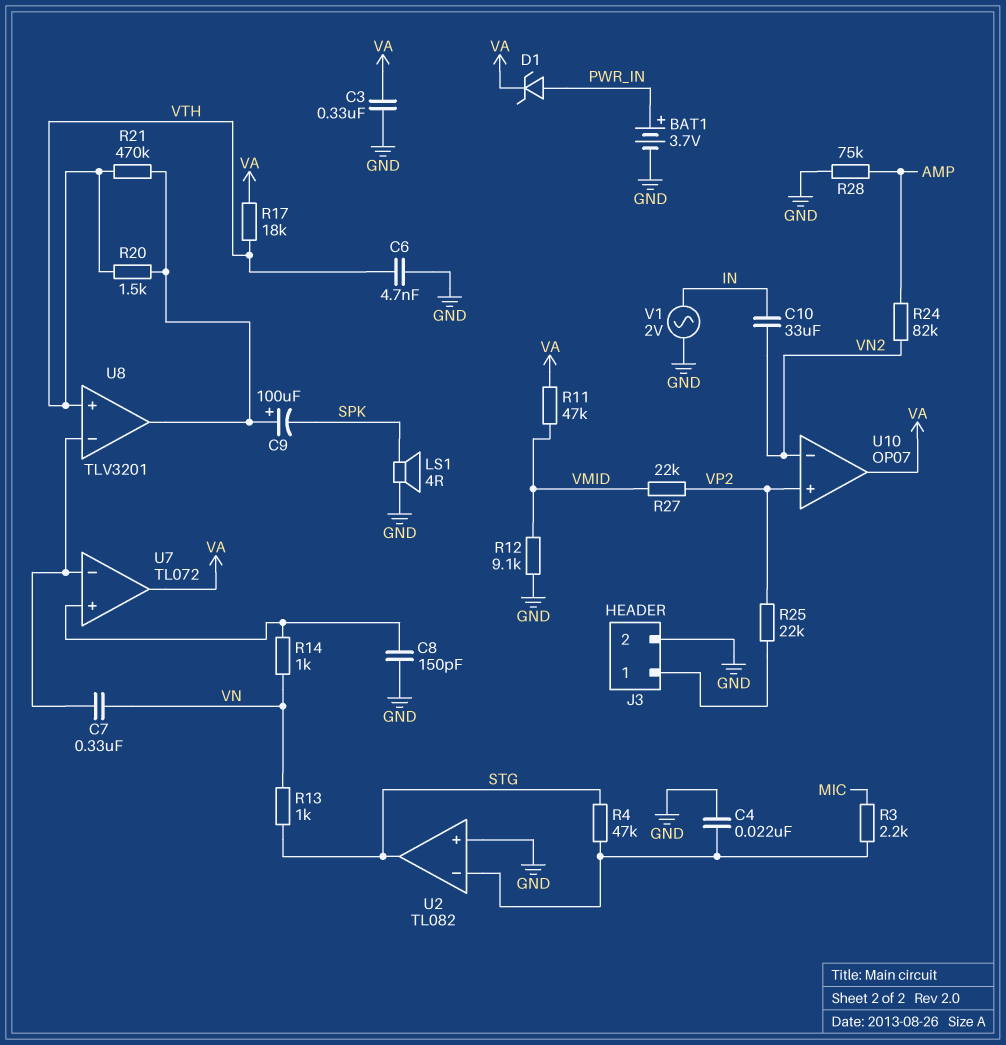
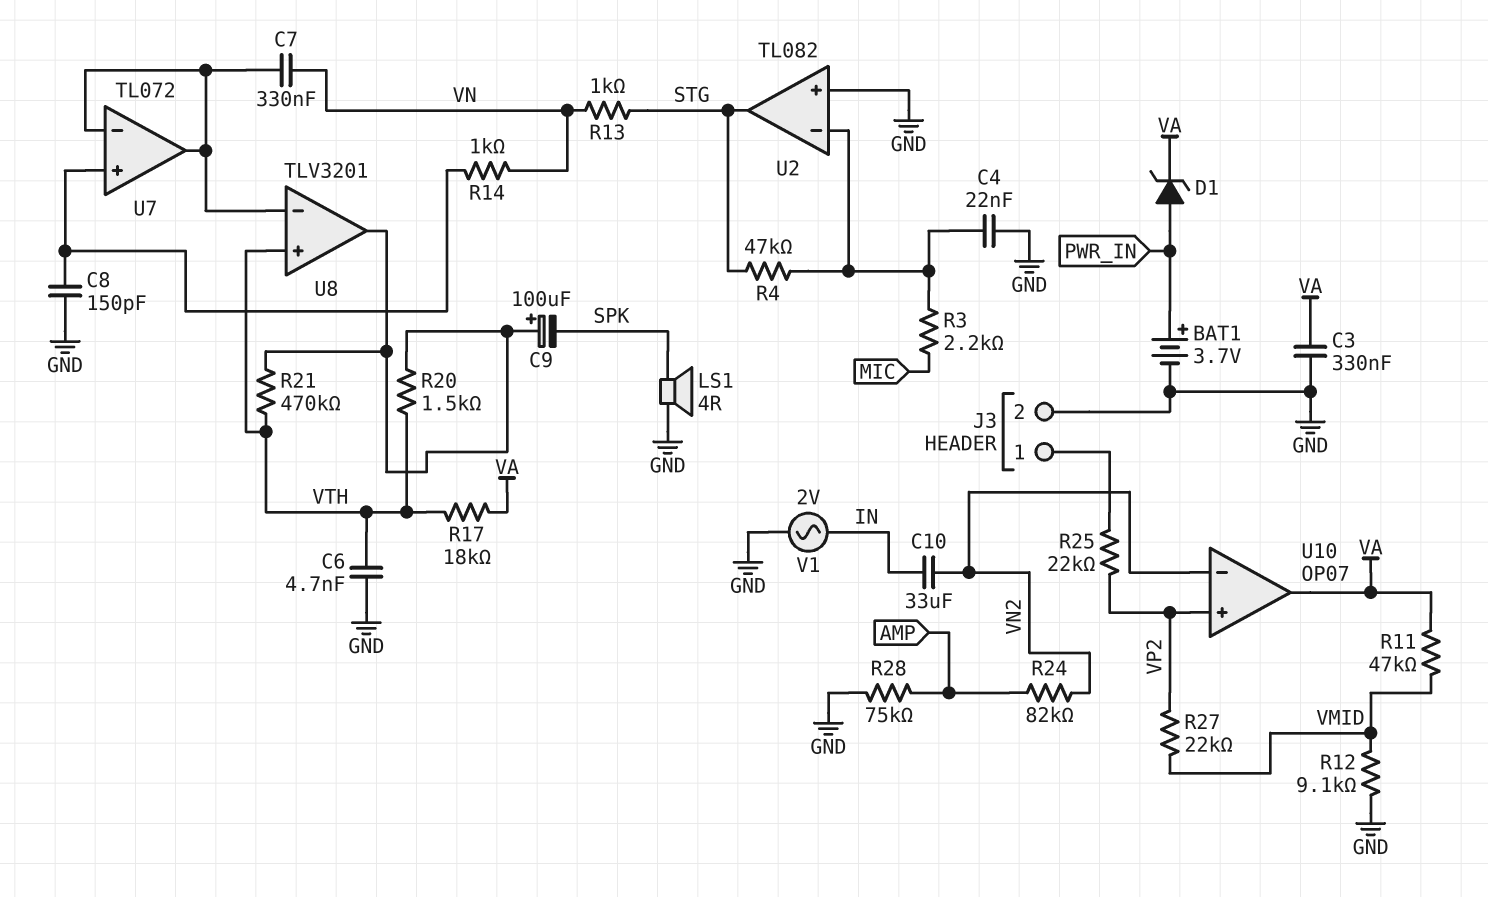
U7 pin out: VA -> U7/in-

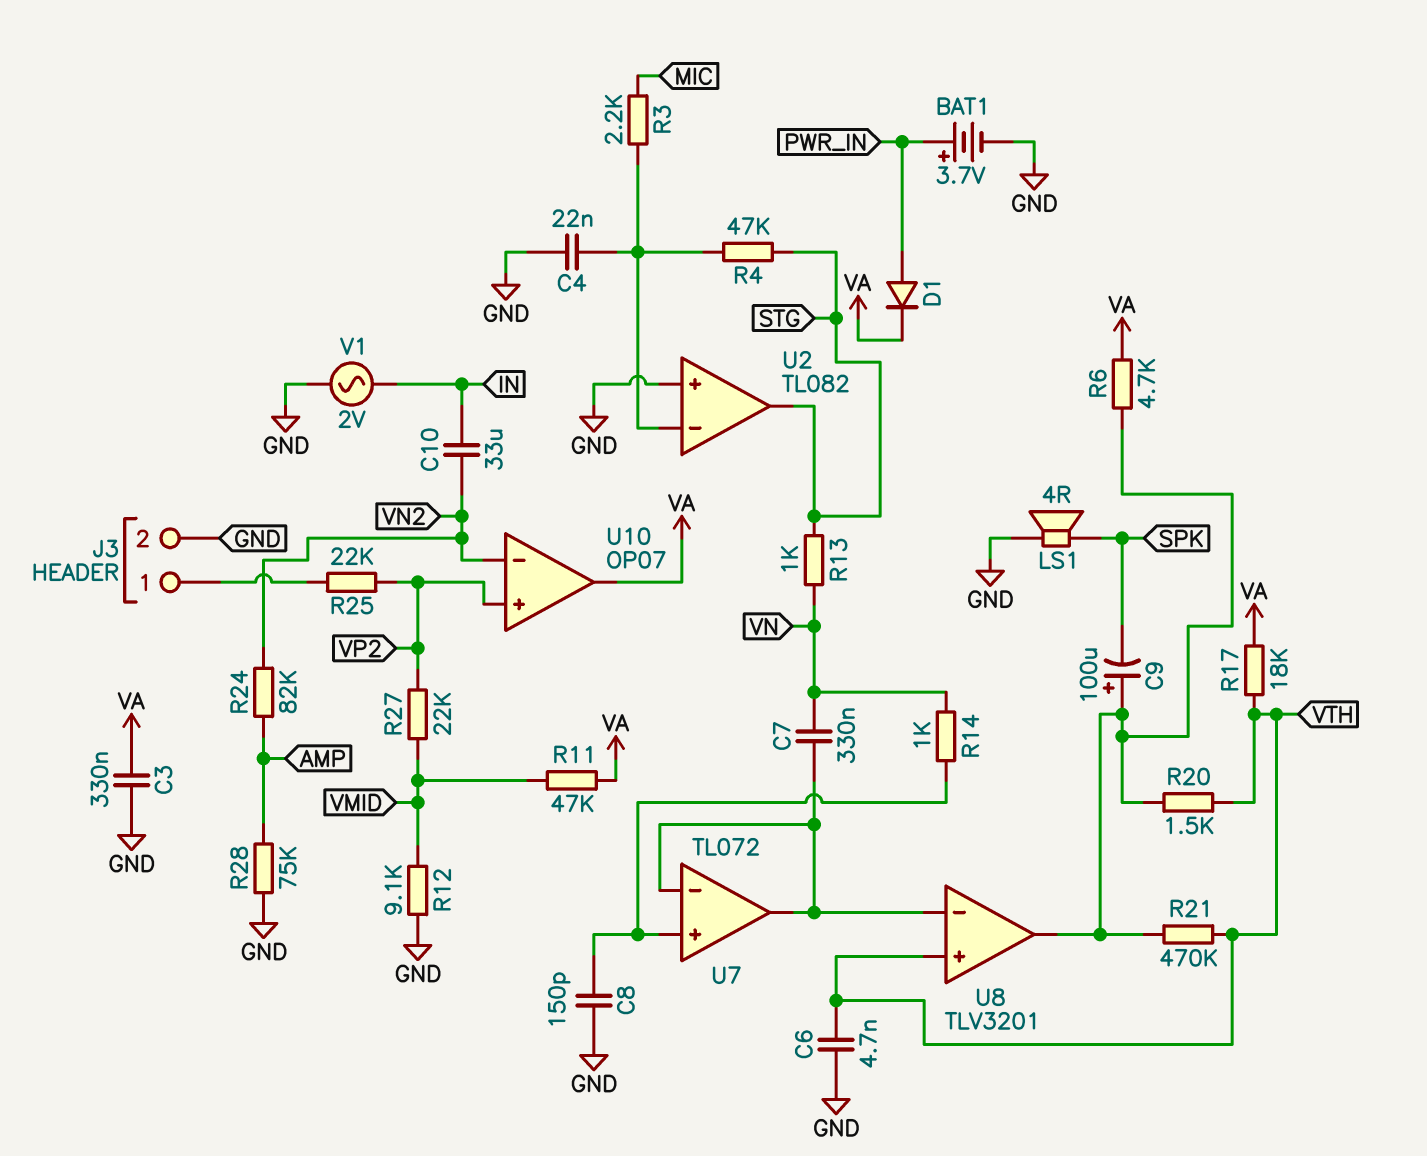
D1: zener (A PWR_IN, K VA) -> diode (A PWR_IN, K VA)
R6: none -> 4.7k (U8/out, VA)

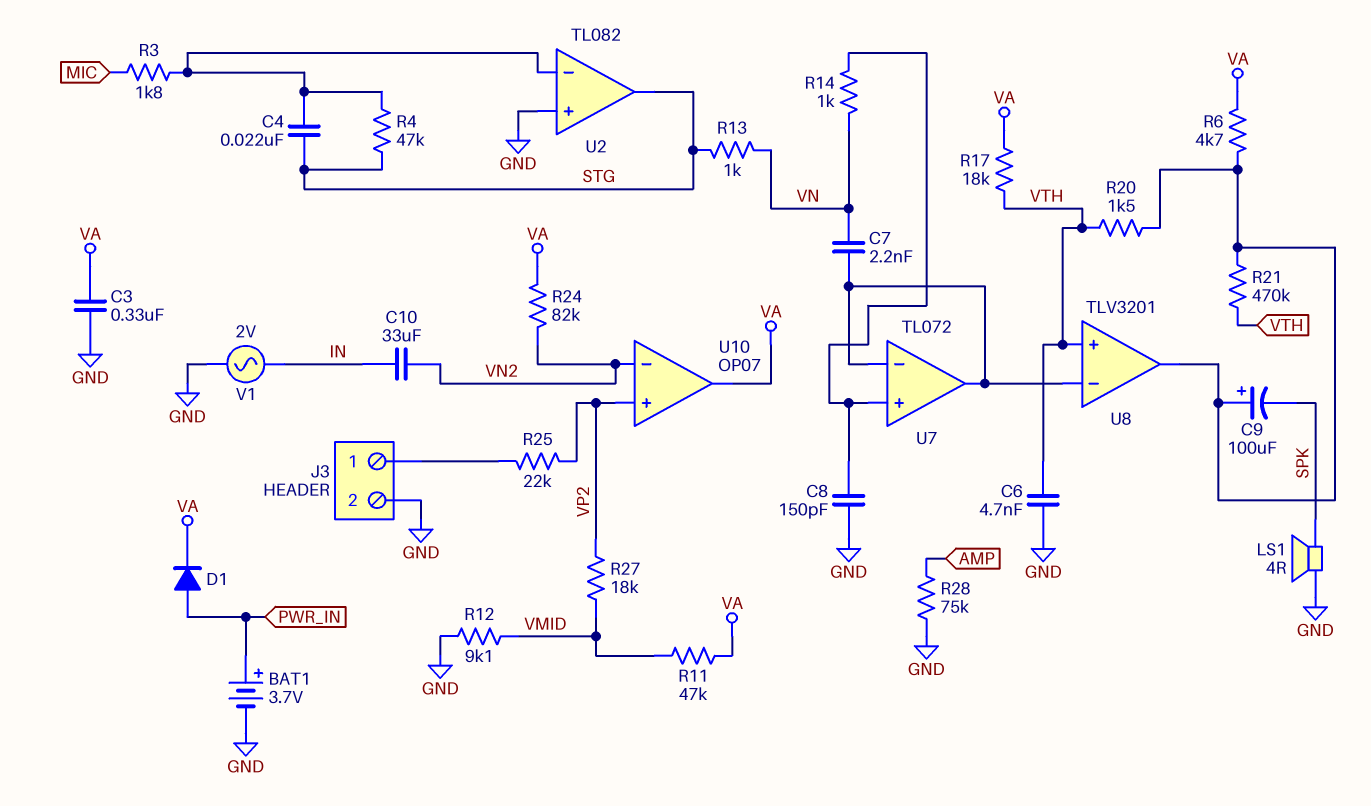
C4: 22nF (GND, U2/in-) -> 22nF (STG, U2/in-)
C7: 330nF (U7/in-, VN) -> 2.2nF (U7/in-, VN)
R3: 2.2k (MIC, U2/in-) -> 1.8k (MIC, U2/in-)
R24: 82k (AMP, VN2) -> 82k (VA, VN2)
R27: 22k (VMID, VP2) -> 18k (VMID, VP2)

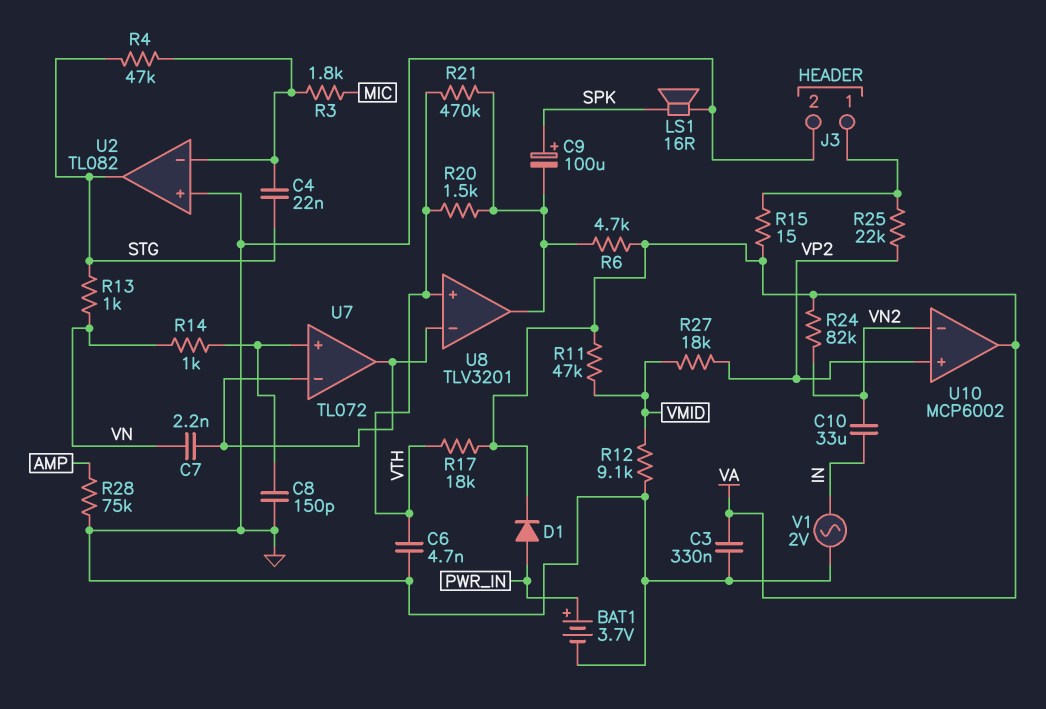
C9: 100uF (plus U8/out, minus SPK) -> 100uF (plus SPK, minus U8/out)
LS1: speaker 4R (GND, SPK) -> speaker 16R (GND, SPK)
R15: none -> 15 (J3/1, VA)
U10: OP07 -> MCP6002

